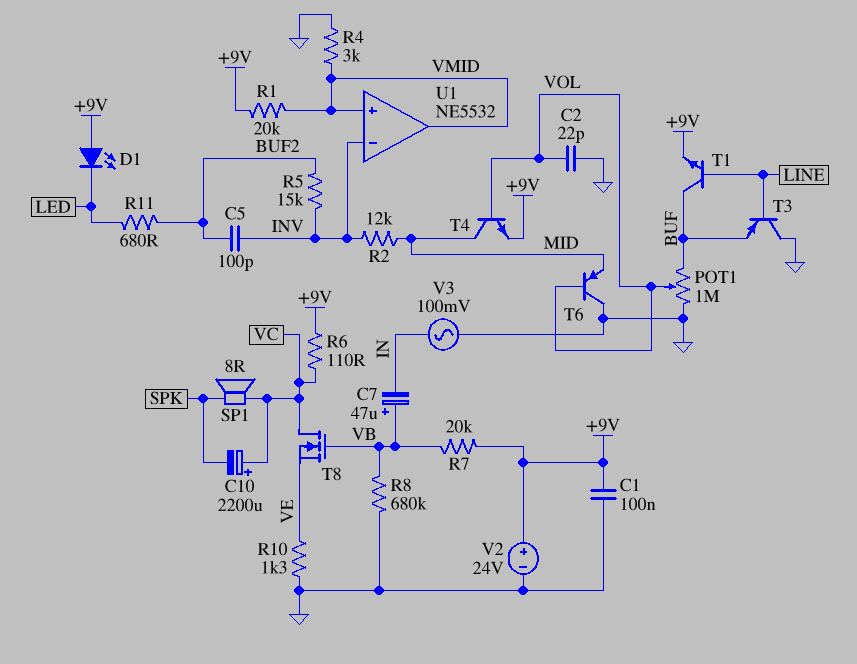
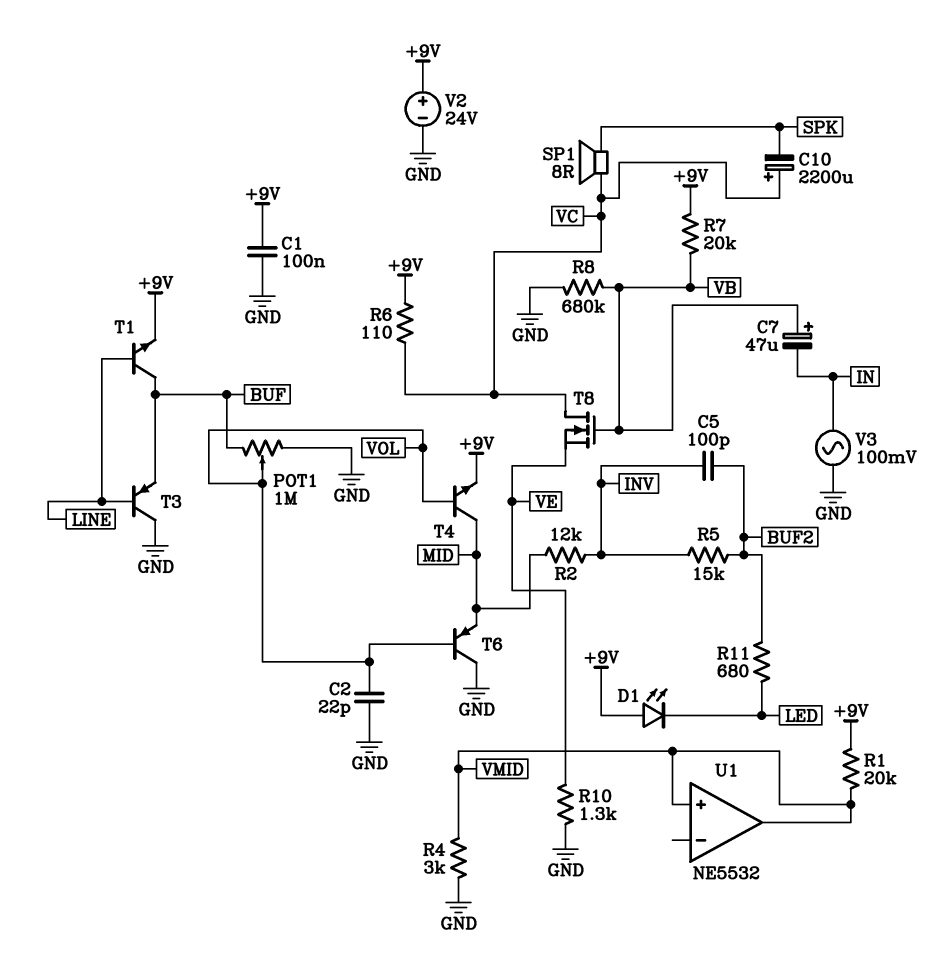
U1 pin in-: INV -> none

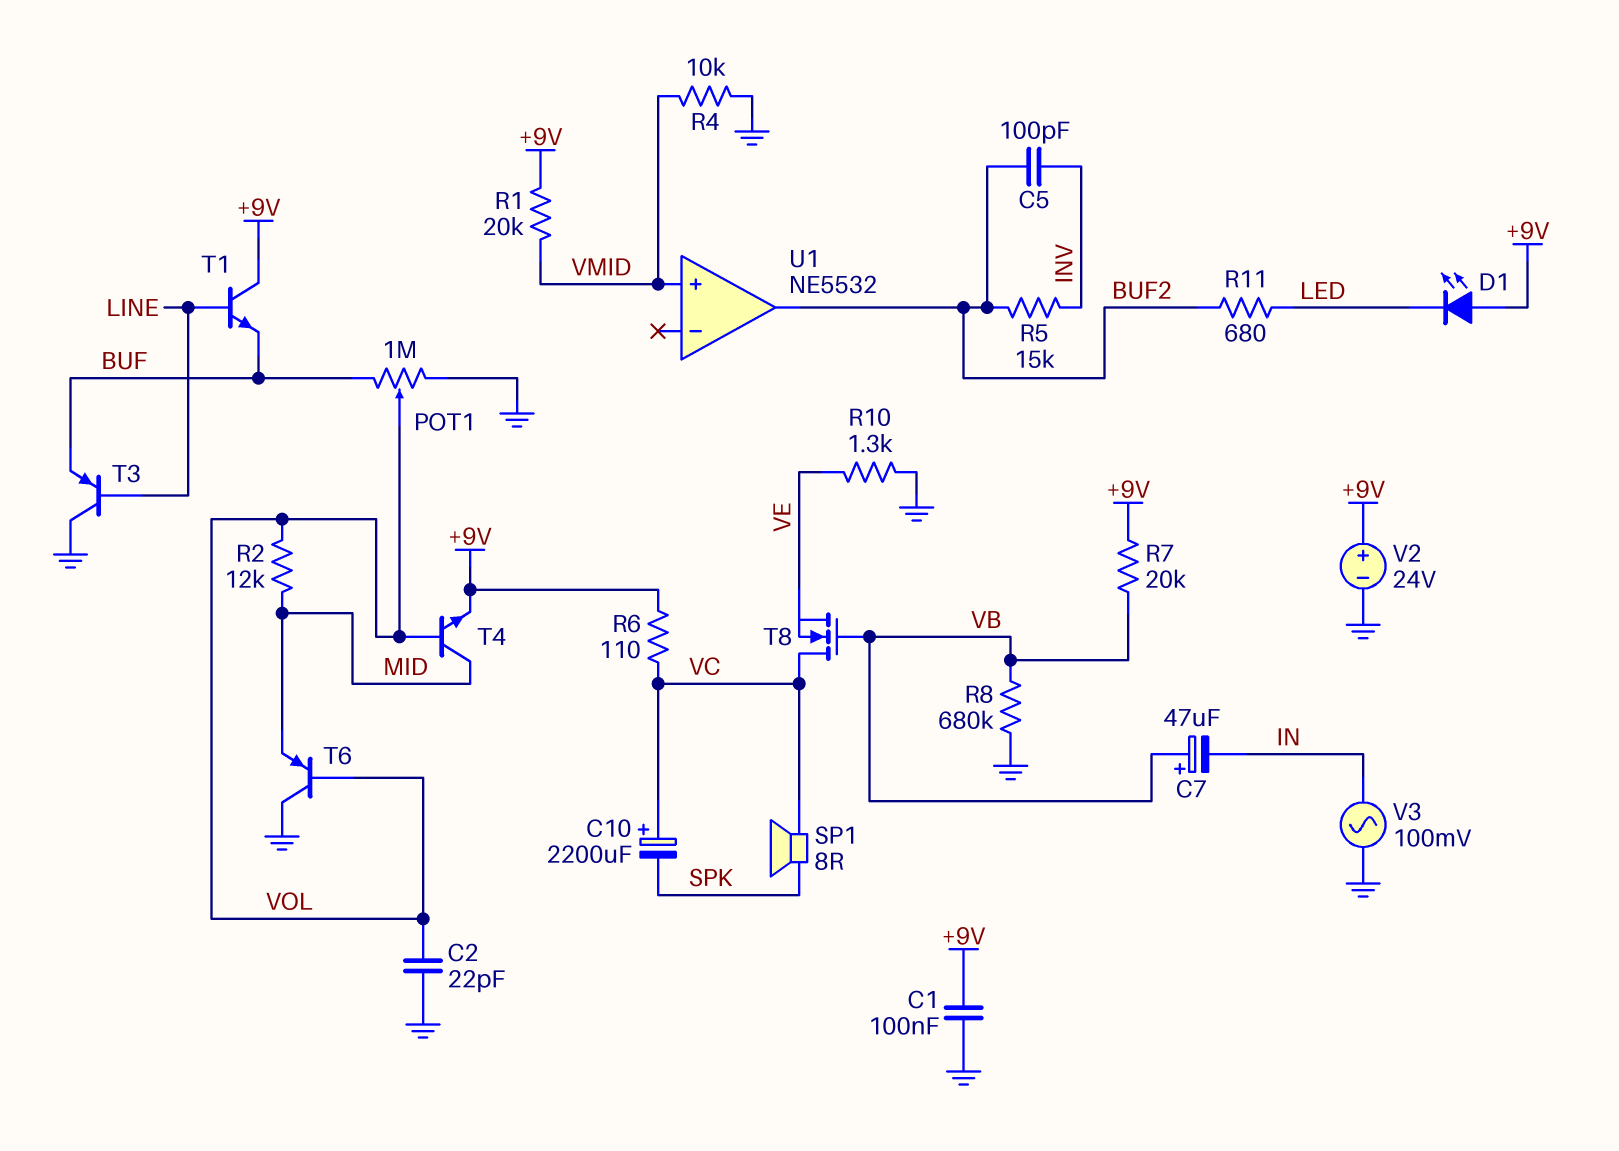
R2: 12k (INV, MID) -> 12k (MID, VOL)
R4: 3k (GND, VMID) -> 10k (GND, VMID)
T1: NPN (B LINE, C BUF, E +9V) -> NPN (B LINE, C +9V, E BUF)
U1 pin out: VMID -> BUF2

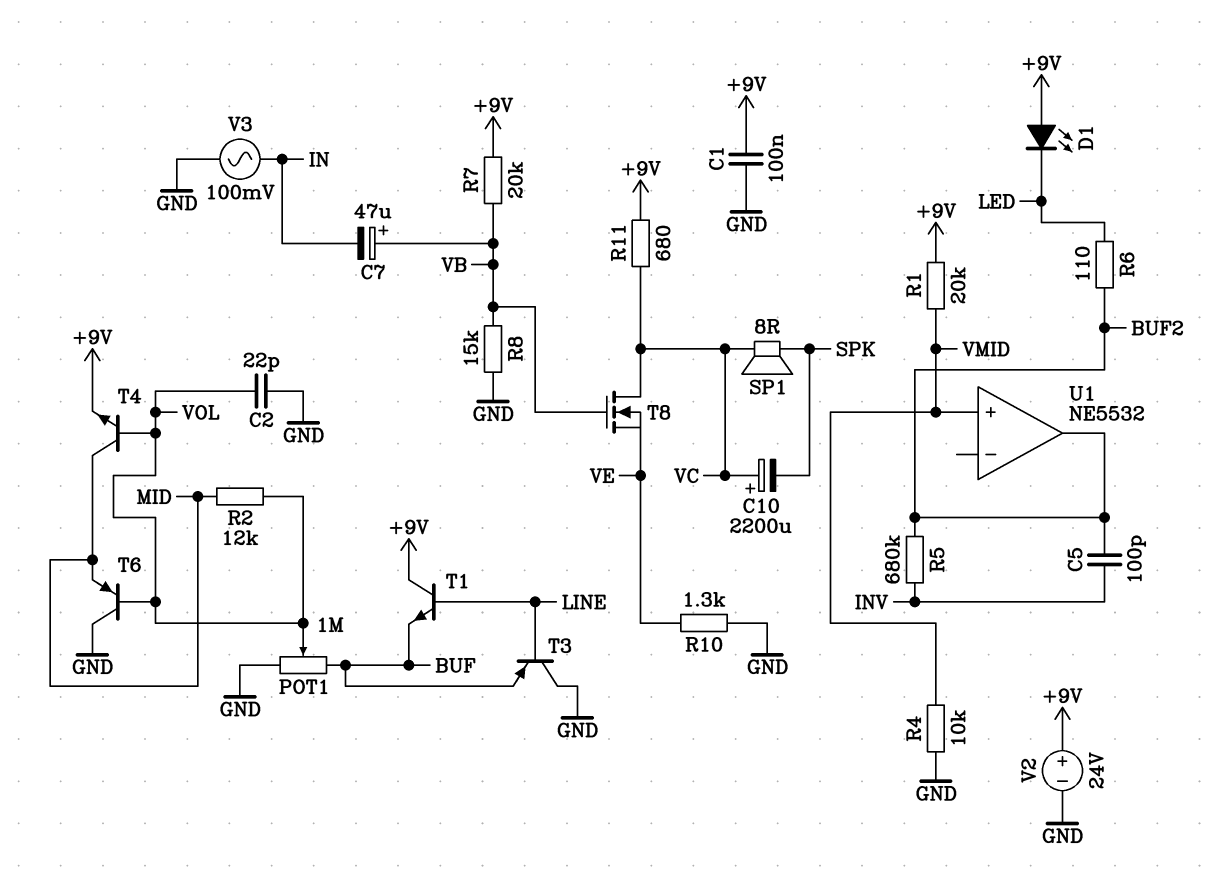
R5: 15k (BUF2, INV) -> 680k (BUF2, INV)
R6: 110 (+9V, VC) -> 110 (BUF2, LED)
R8: 680k (GND, VB) -> 15k (GND, VB)
R11: 680 (BUF2, LED) -> 680 (+9V, VC)

